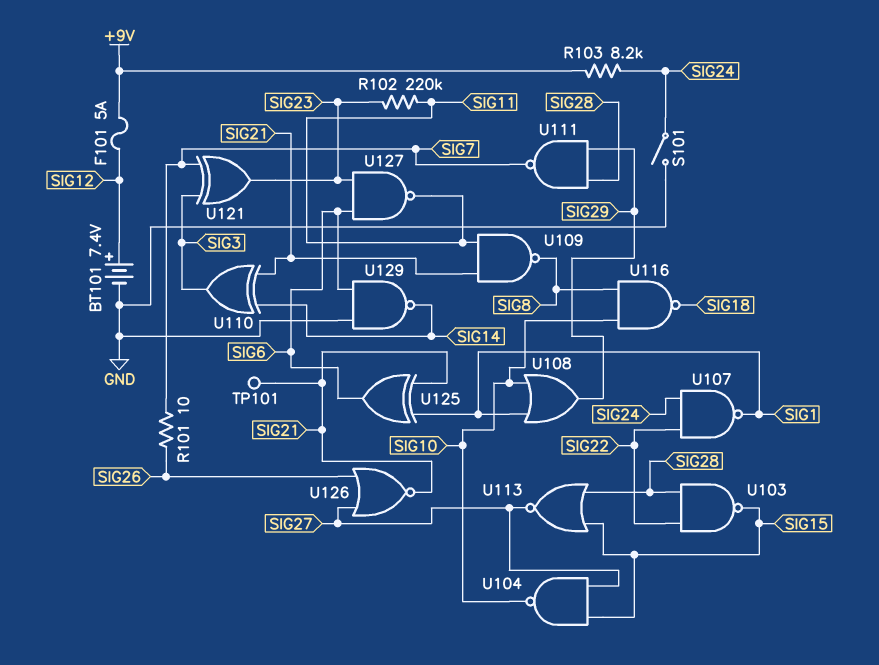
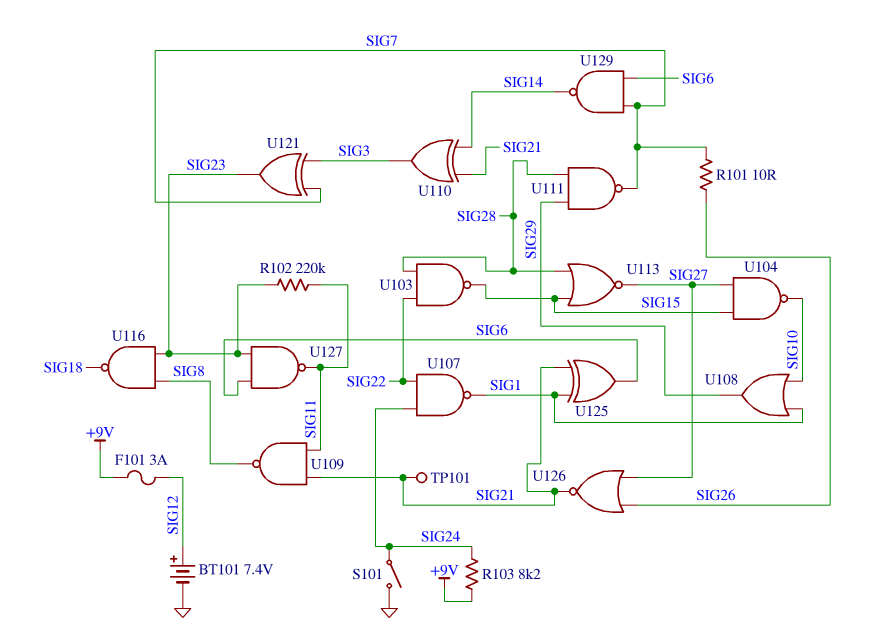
F101: 5A (+9V, SIG12) -> 3A (+9V, SIG12)
U116: NAND (in SIG8, in SIG10, out SIG18) -> NAND (in SIG8, in SIG23, out SIG18)
U129: NAND (in GND, in SIG6, out SIG14) -> NAND (in SIG6, in SIG7, out SIG14)

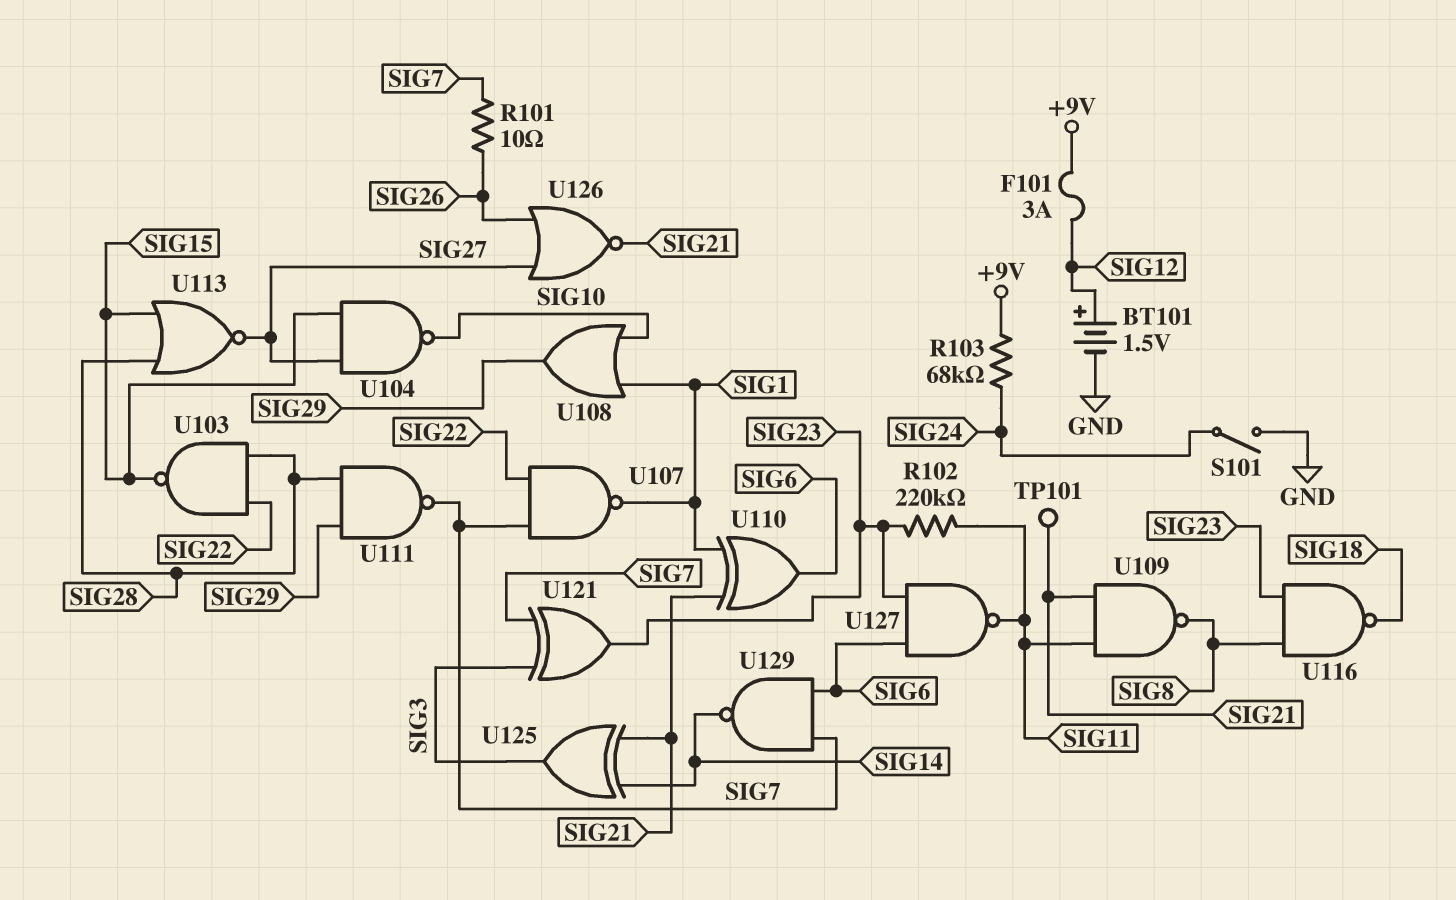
BT101: 7.4V (plus SIG12, minus GND) -> 1.5V (plus SIG12, minus GND)
R103: 8.2k (+9V, SIG24) -> 68k (+9V, SIG24)
U107: NAND (in SIG22, in SIG24, out SIG1) -> NAND (in SIG7, in SIG22, out SIG1)
U110: XOR (in SIG14, in SIG21, out SIG3) -> XOR (in SIG1, in SIG21, out SIG6)
U125: XOR (in SIG1, in SIG21, out SIG6) -> XOR (in SIG14, in SIG21, out SIG3)

